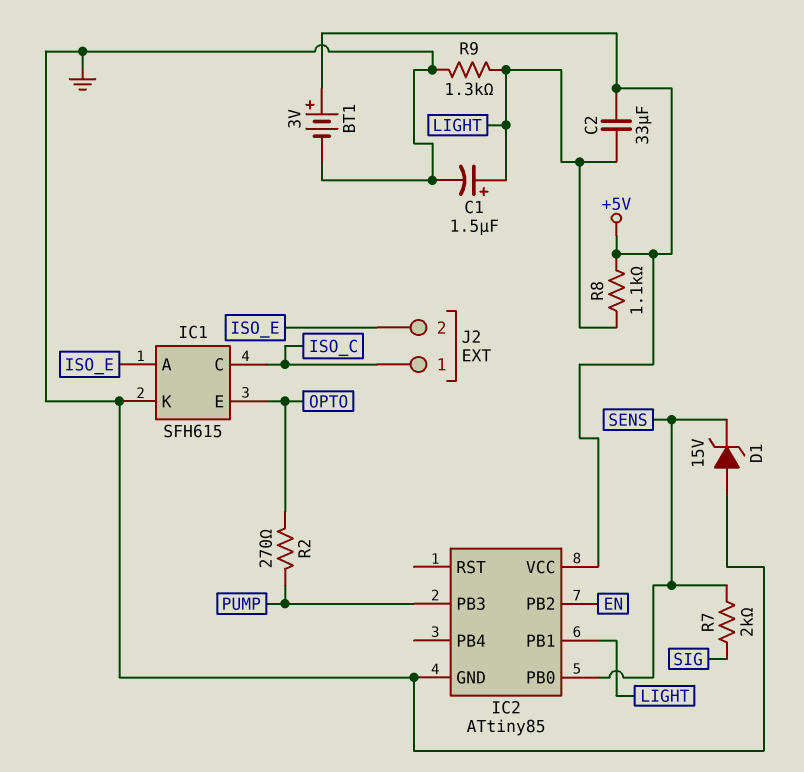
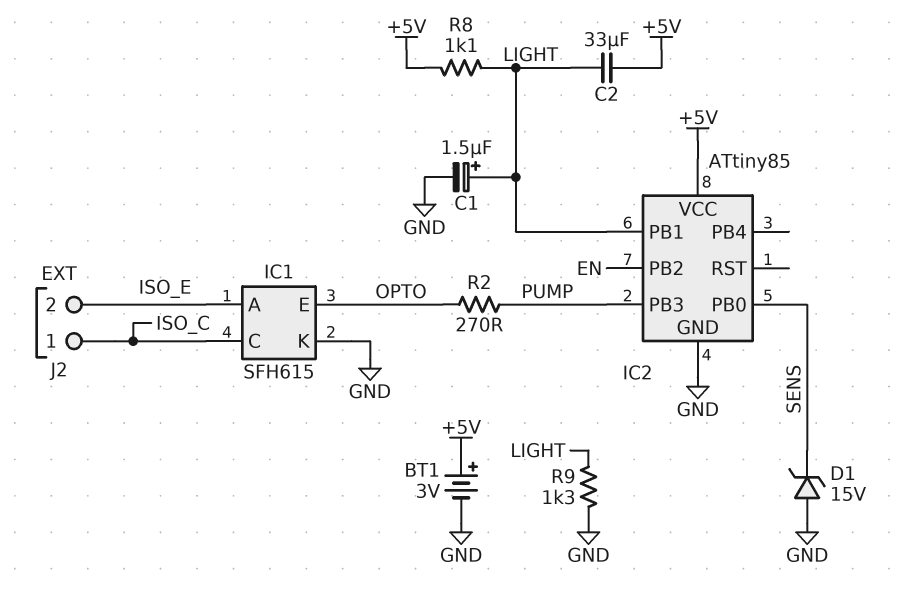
R7: 2k (SENS, SIG) -> none

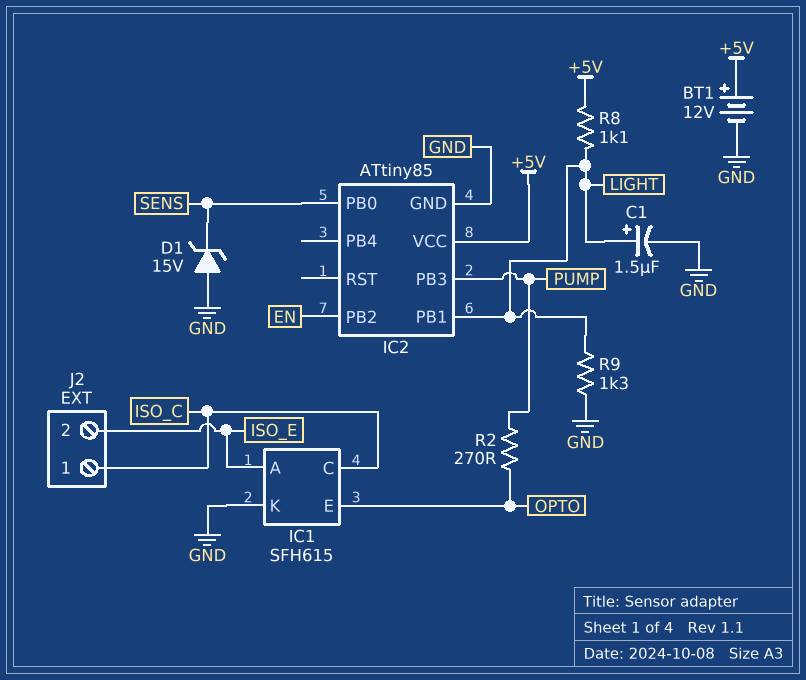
BT1: 3V (plus +5V, minus GND) -> 12V (plus +5V, minus GND)
C2: 33uF (+5V, LIGHT) -> none

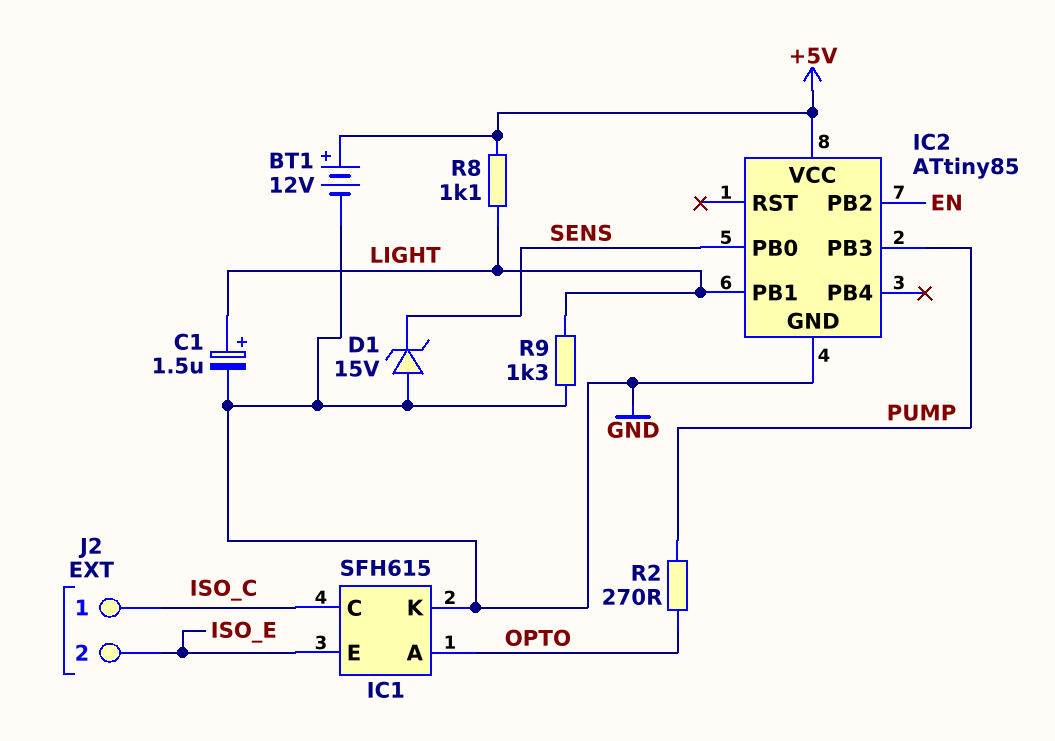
IC1 pin A: ISO_E -> OPTO
IC1 pin E: OPTO -> ISO_E

